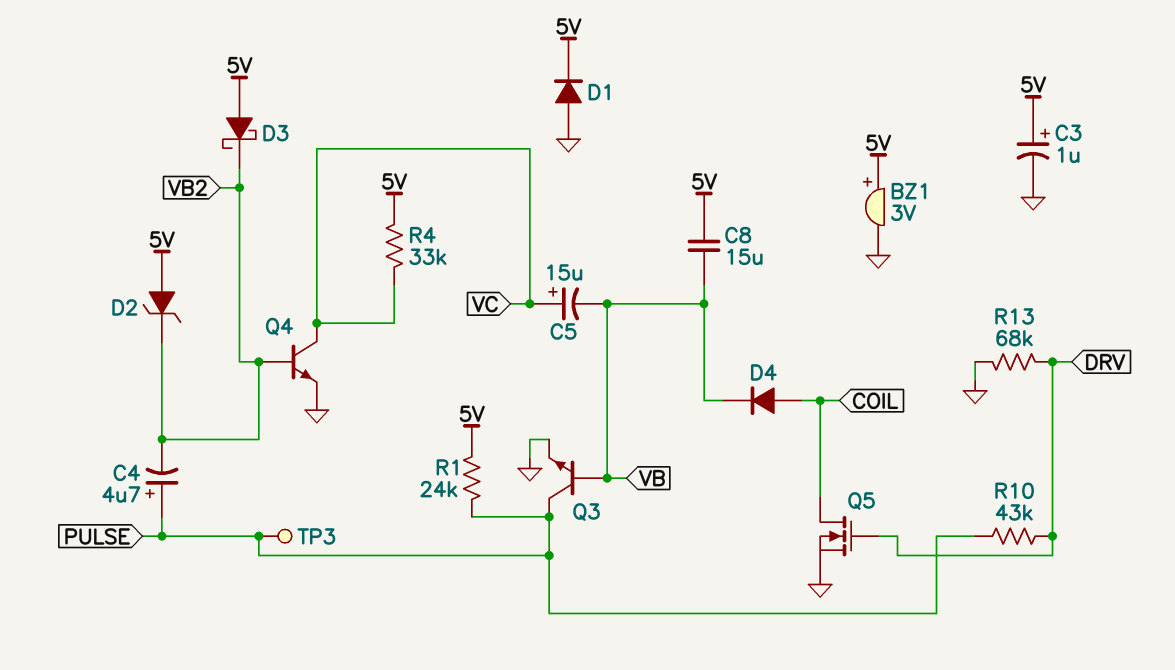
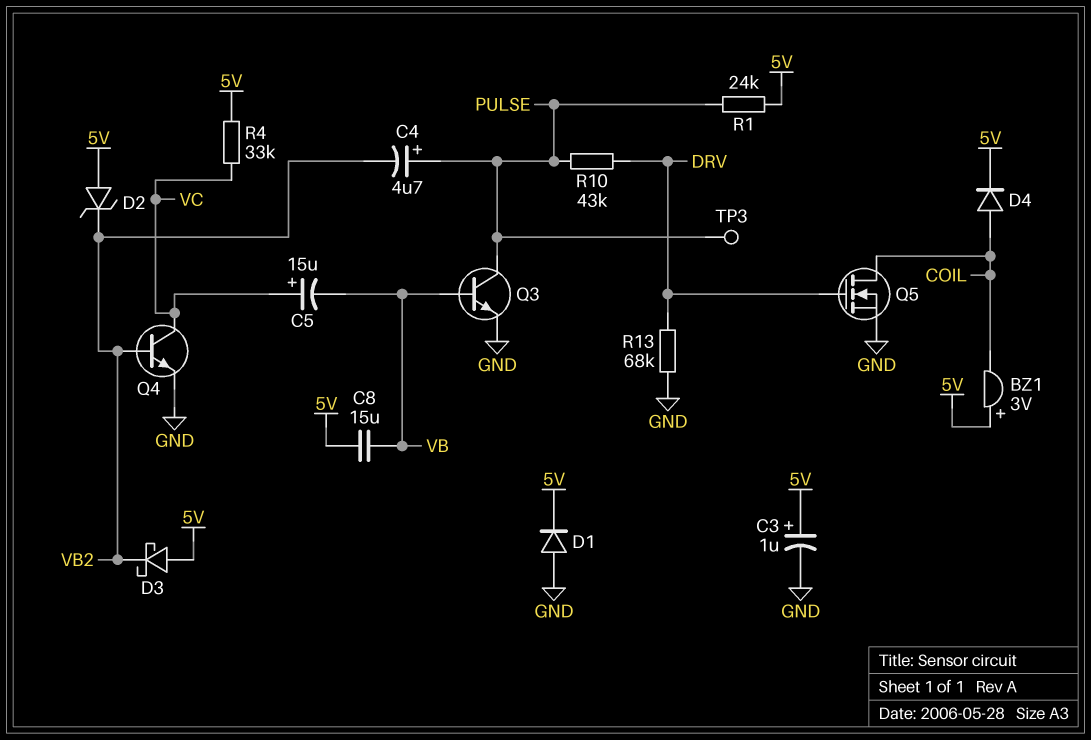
BZ1: buzzer 3V (plus 5V, minus GND) -> buzzer 3V (plus 5V, minus COIL)
D4: diode (A COIL, K VB) -> diode (A COIL, K 5V)

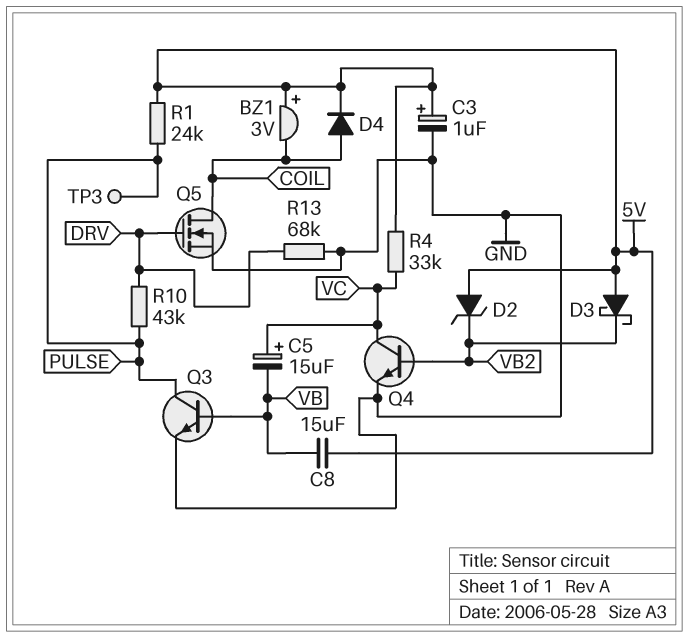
C4: 4.7uF (plus PULSE, minus VB2) -> none
D1: diode (A GND, K 5V) -> none

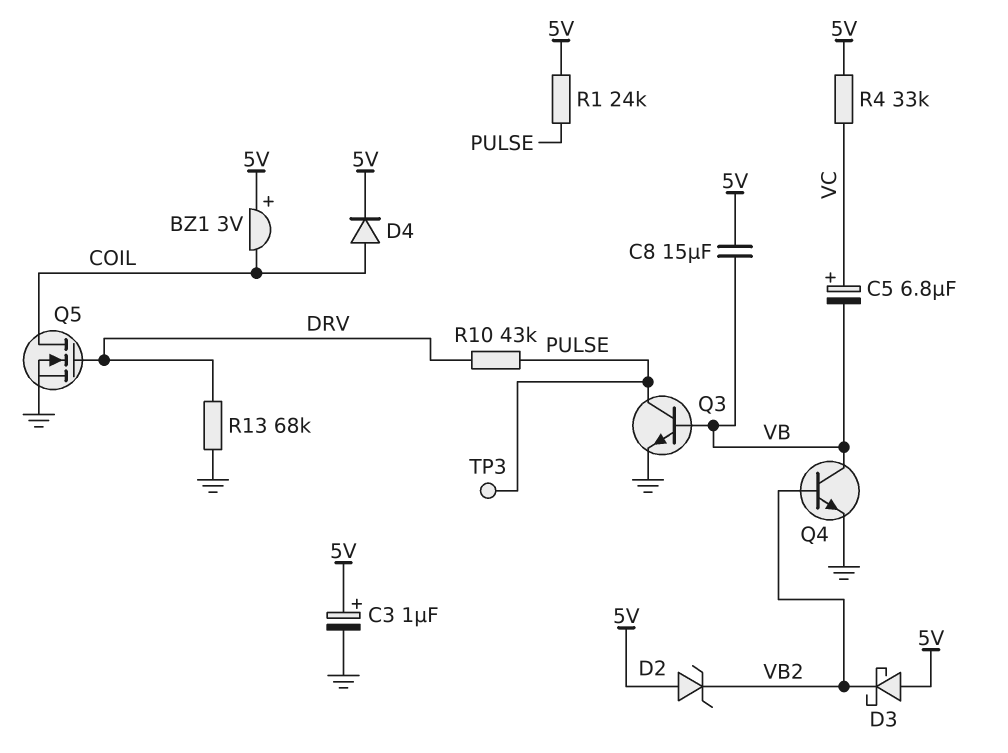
C5: 15uF (plus VC, minus VB) -> 6.8uF (plus VC, minus VB)
Q4: NPN (B VB2, C VC, E GND) -> NPN (B VB2, C VB, E GND)

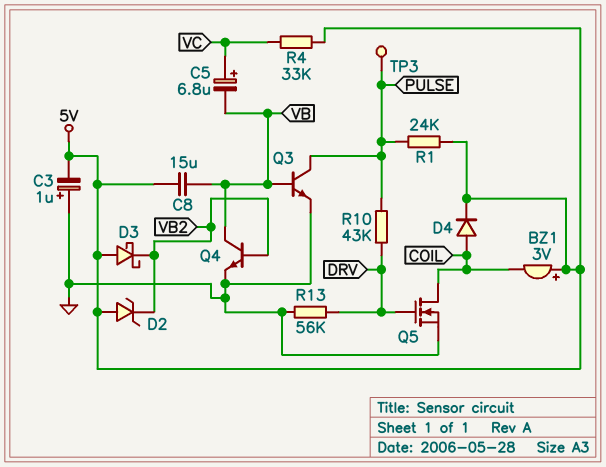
C3: 1uF (plus 5V, minus GND) -> 1uF (plus GND, minus 5V)
R13: 68k (DRV, GND) -> 56k (DRV, GND)

